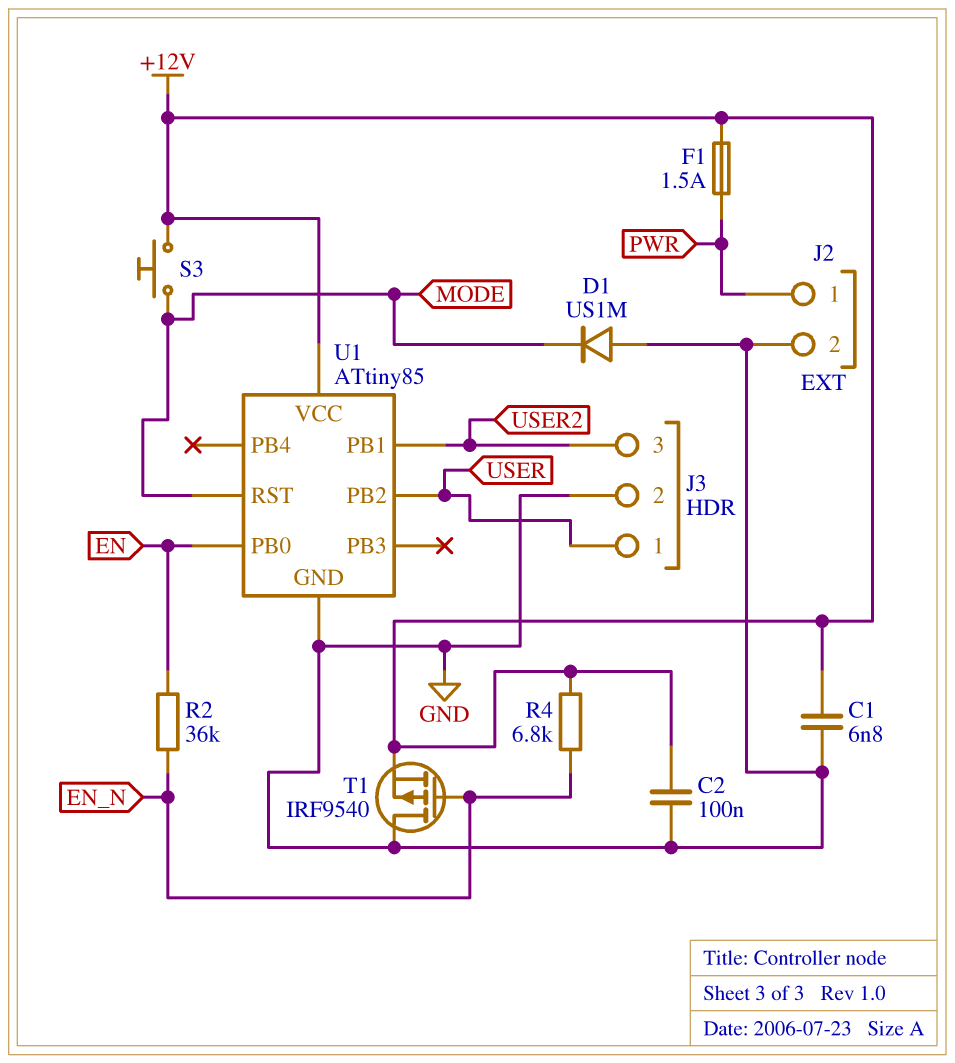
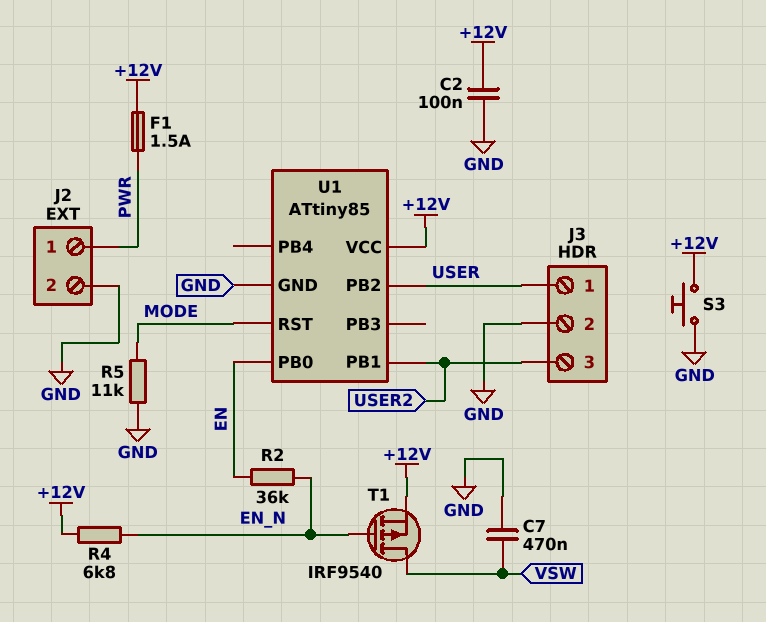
C1: 6.8nF (+12V, GND) -> none
C7: none -> 470nF (GND, VSW)
D1: diode US1M (A GND, K MODE) -> none
R5: none -> 11k (GND, MODE)
S3: button (+12V, MODE) -> button (+12V, GND)
T1: PMOS IRF9540 (G EN_N, D GND, S +12V) -> PMOS IRF9540 (G EN_N, D VSW, S +12V)

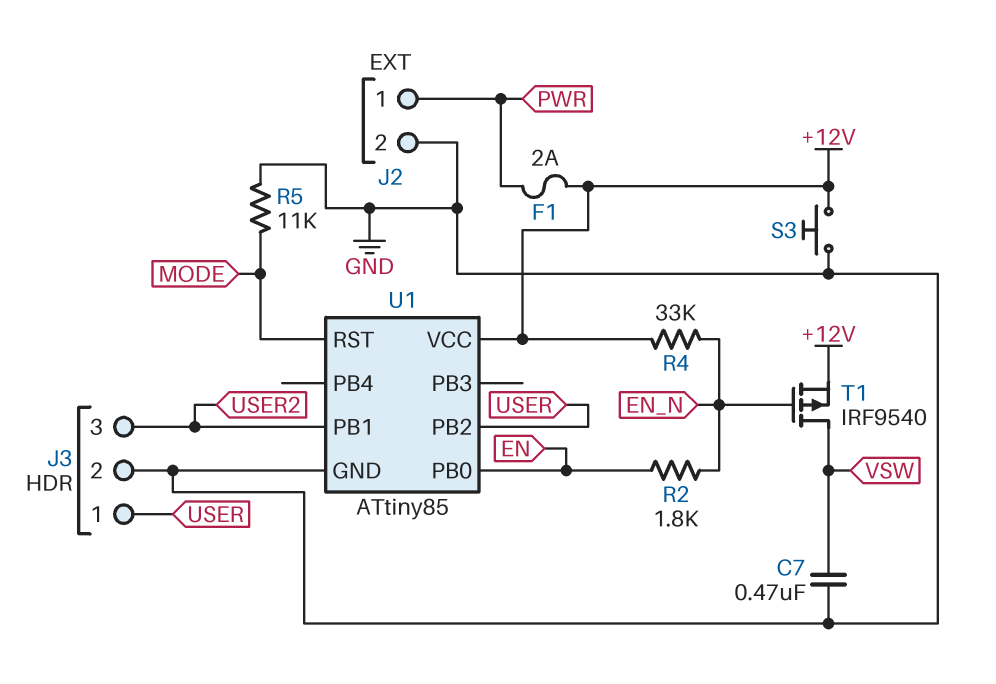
C2: 100nF (+12V, GND) -> none
F1: 1.5A (+12V, PWR) -> 2A (+12V, PWR)
R2: 36k (EN, EN_N) -> 1.8k (EN, EN_N)
R4: 6.8k (+12V, EN_N) -> 33k (+12V, EN_N)

